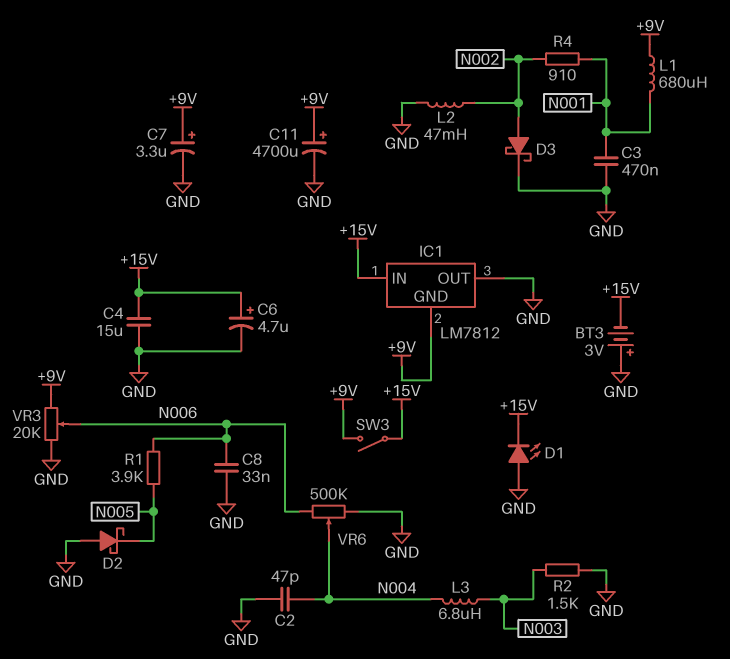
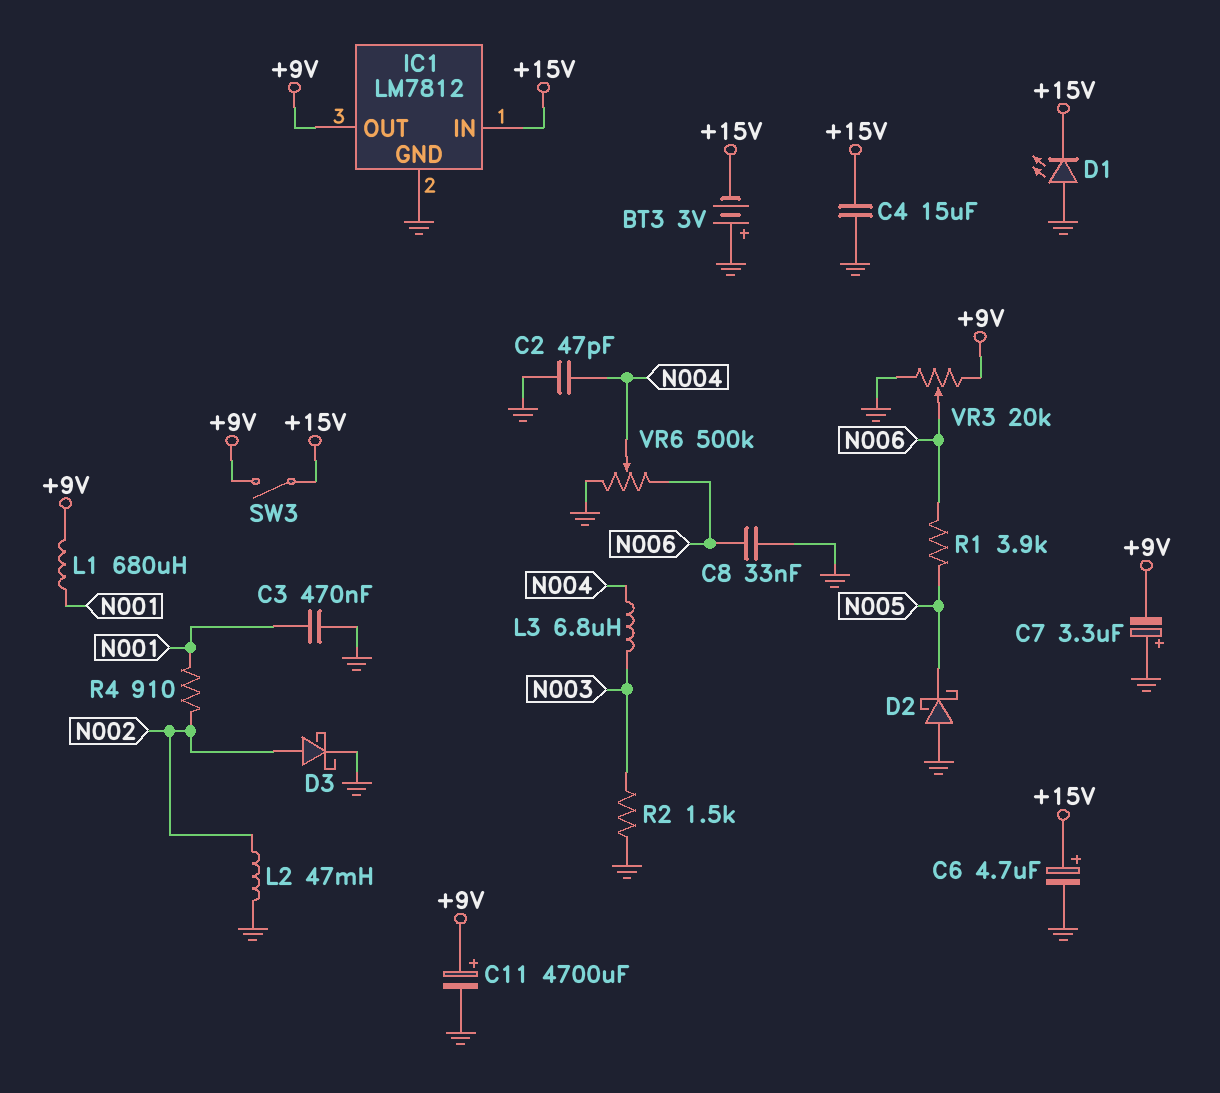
C7: 3.3uF (plus +9V, minus GND) -> 3.3uF (plus GND, minus +9V)
IC1 pin GND: +9V -> GND
IC1 pin OUT: GND -> +9V

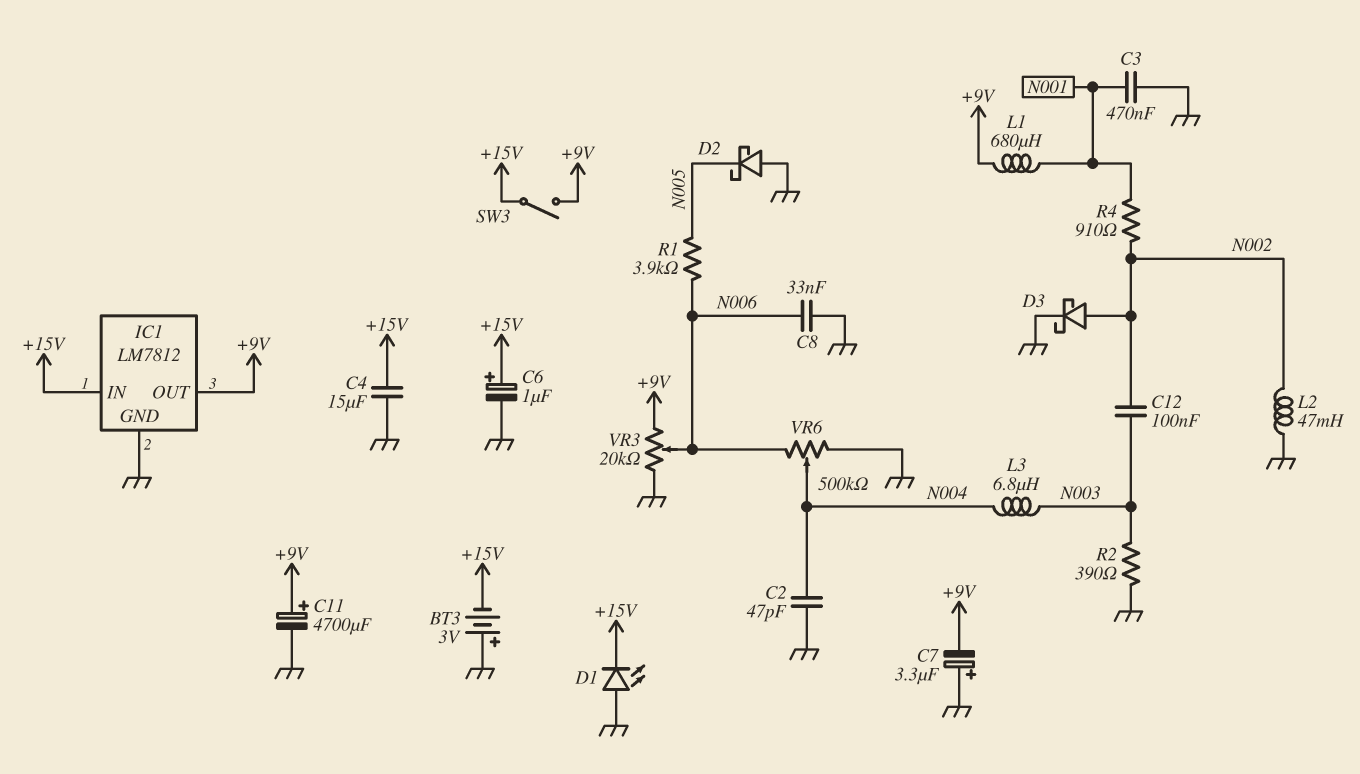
C6: 4.7uF (plus +15V, minus GND) -> 1uF (plus +15V, minus GND)
C12: none -> 100nF (N002, N003)
R2: 1.5k (GND, N003) -> 390 (GND, N003)

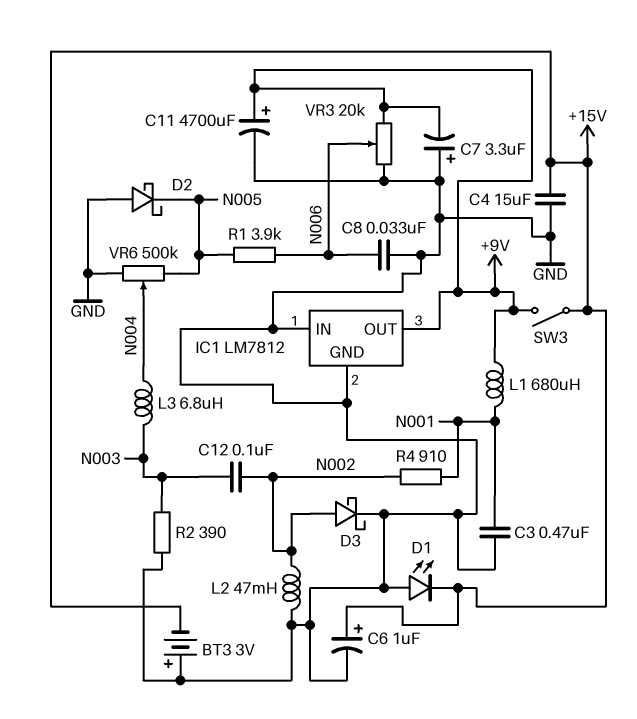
C2: 47pF (GND, N004) -> none
IC1 pin IN: +15V -> GND
VR6: 500k (GND, N006, wiper N004) -> 500k (GND, N005, wiper N004)

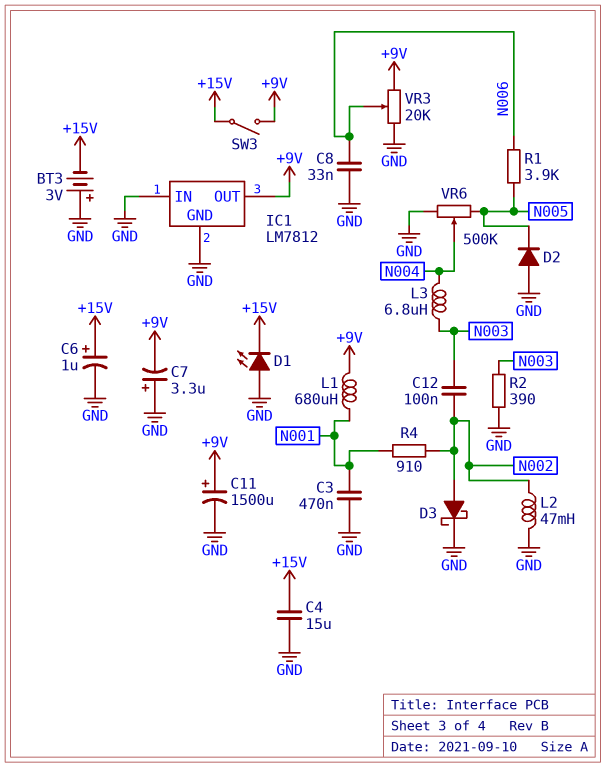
C11: 4700uF (plus +9V, minus GND) -> 1500uF (plus +9V, minus GND)
D2: schottky (A GND, K N005) -> diode (A GND, K N005)

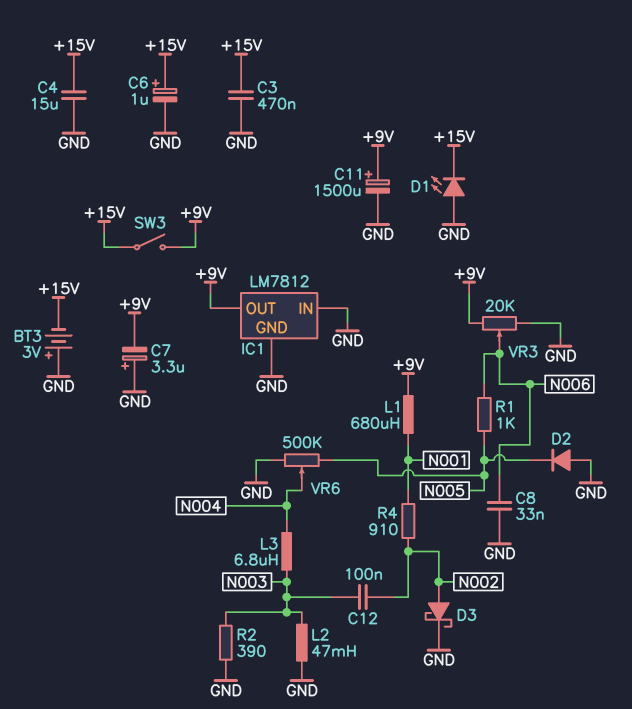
C3: 470nF (GND, N001) -> 470nF (+15V, GND)
L2: 47mH (GND, N002) -> 47mH (GND, N003)
R1: 3.9k (N005, N006) -> 1k (N005, N006)

